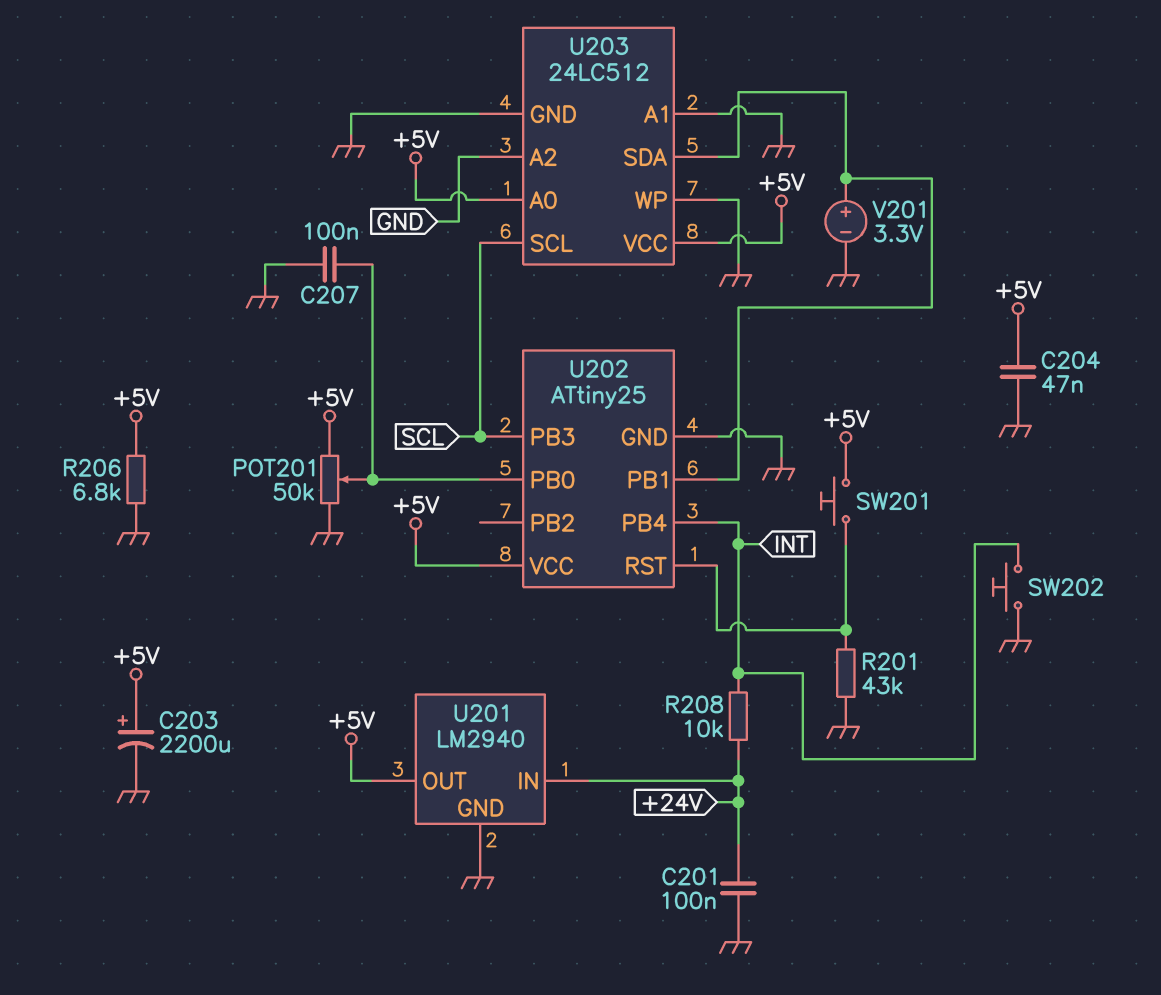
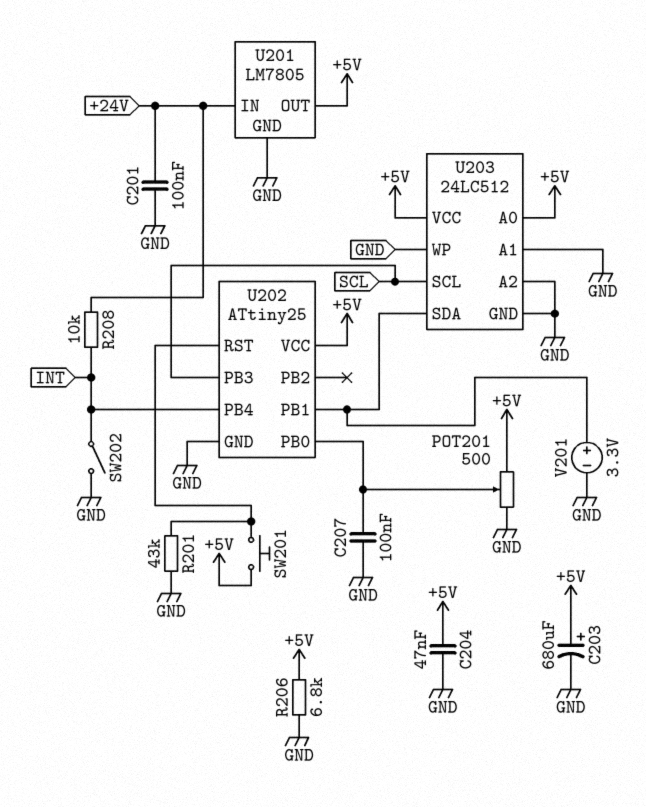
C203: 2200uF (plus +5V, minus GND) -> 680uF (plus +5V, minus GND)
POT201: 50k (+5V, GND, wiper U202/PB0) -> 500 (+5V, GND, wiper U202/PB0)
SW202: button (GND, INT) -> switch (GND, INT)
U201: LM2940 -> LM7805

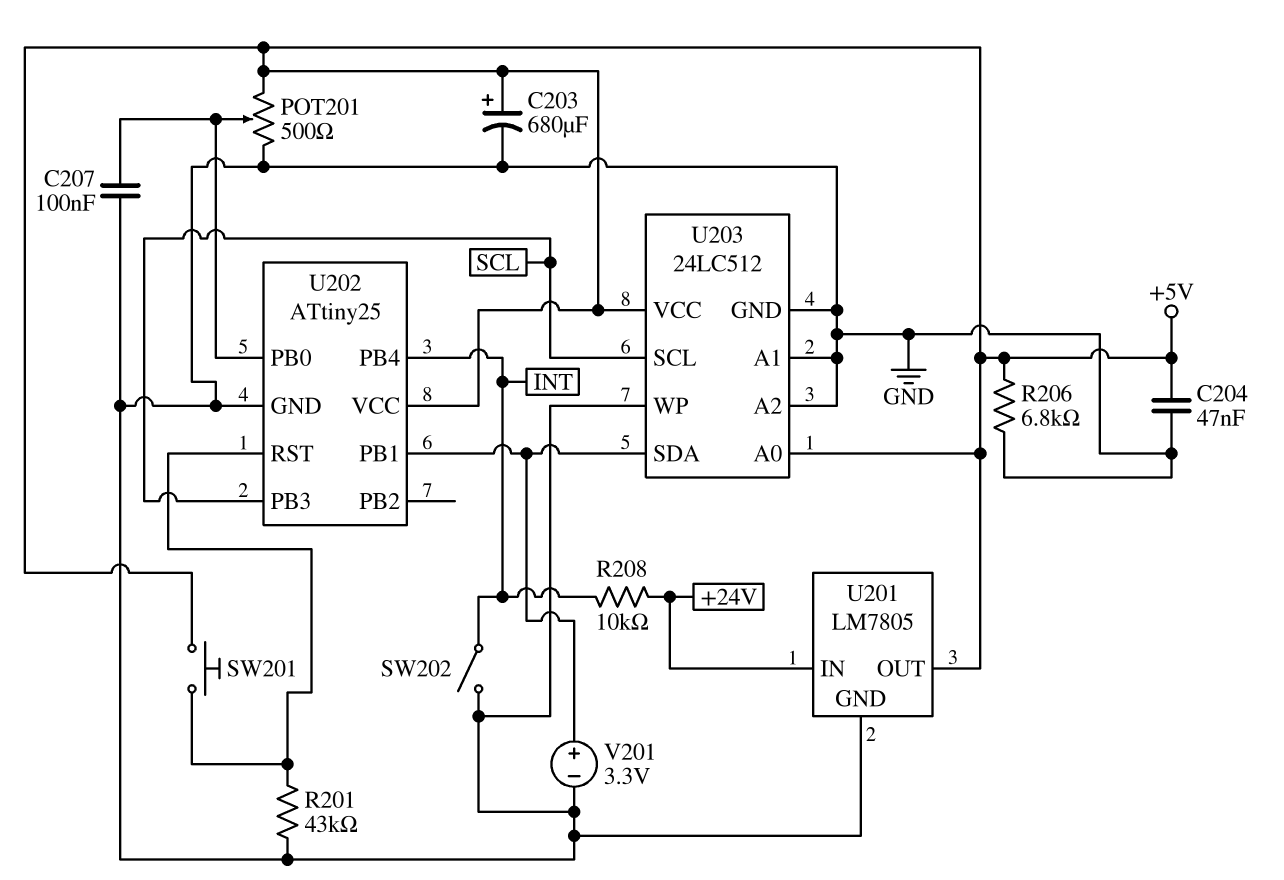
C201: 100nF (+24V, GND) -> none

